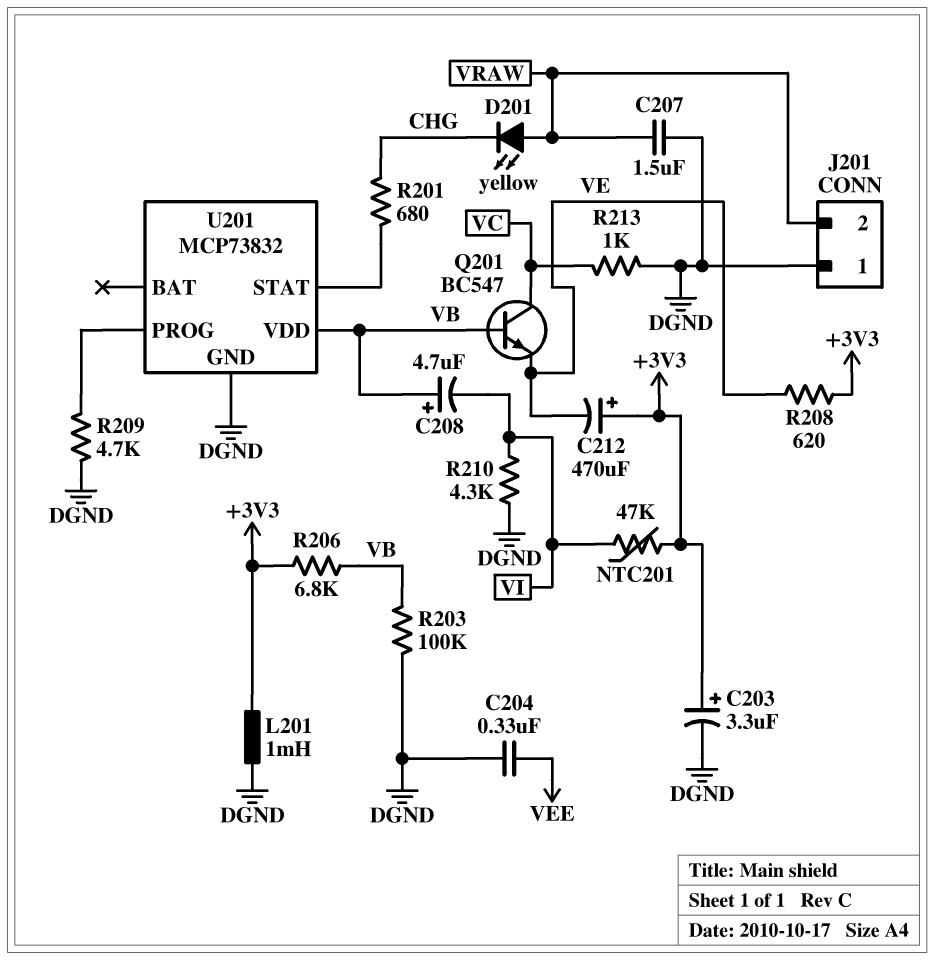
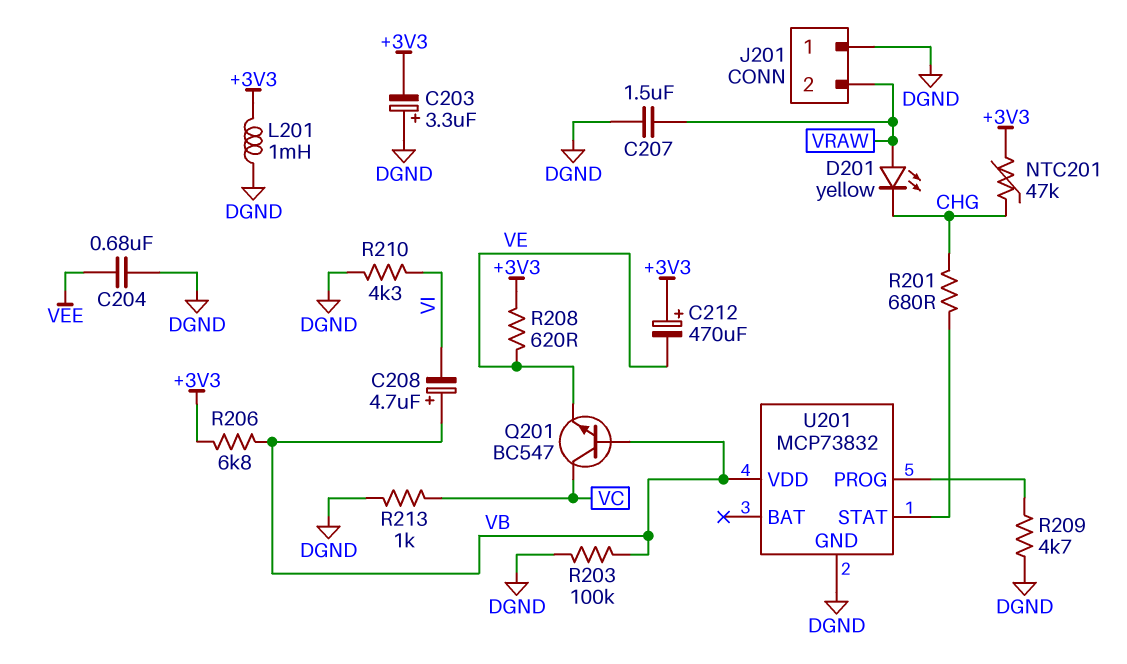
C203: 3.3uF (plus +3V3, minus DGND) -> 3.3uF (plus DGND, minus +3V3)
C204: 330nF (DGND, VEE) -> 680nF (DGND, VEE)
NTC201: 47k (+3V3, VI) -> 47k (+3V3, CHG)

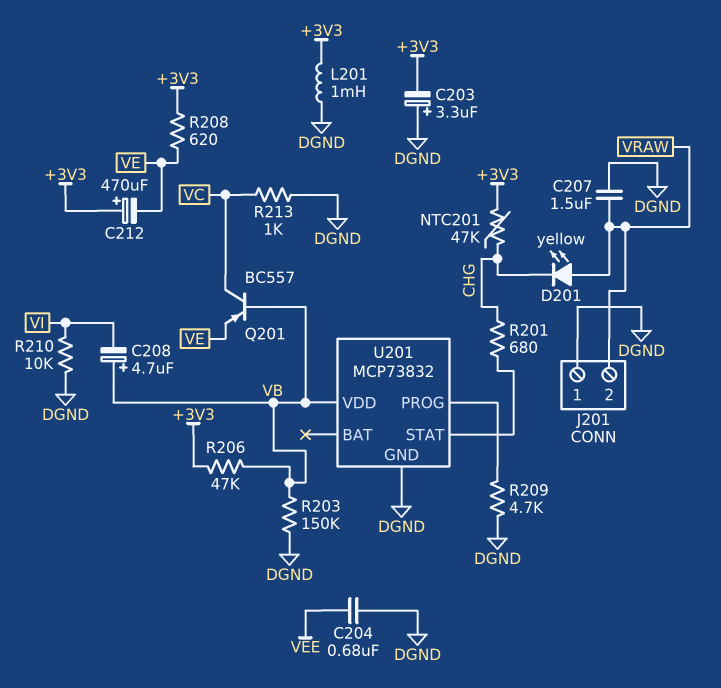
Q201: NPN BC547 (B VB, C VC, E VE) -> PNP BC557 (B VB, C VC, E VE)
R203: 100k (DGND, VB) -> 150k (DGND, VB)
R206: 6.8k (+3V3, VB) -> 47k (+3V3, VB)
R210: 4.3k (DGND, VI) -> 10k (DGND, VI)

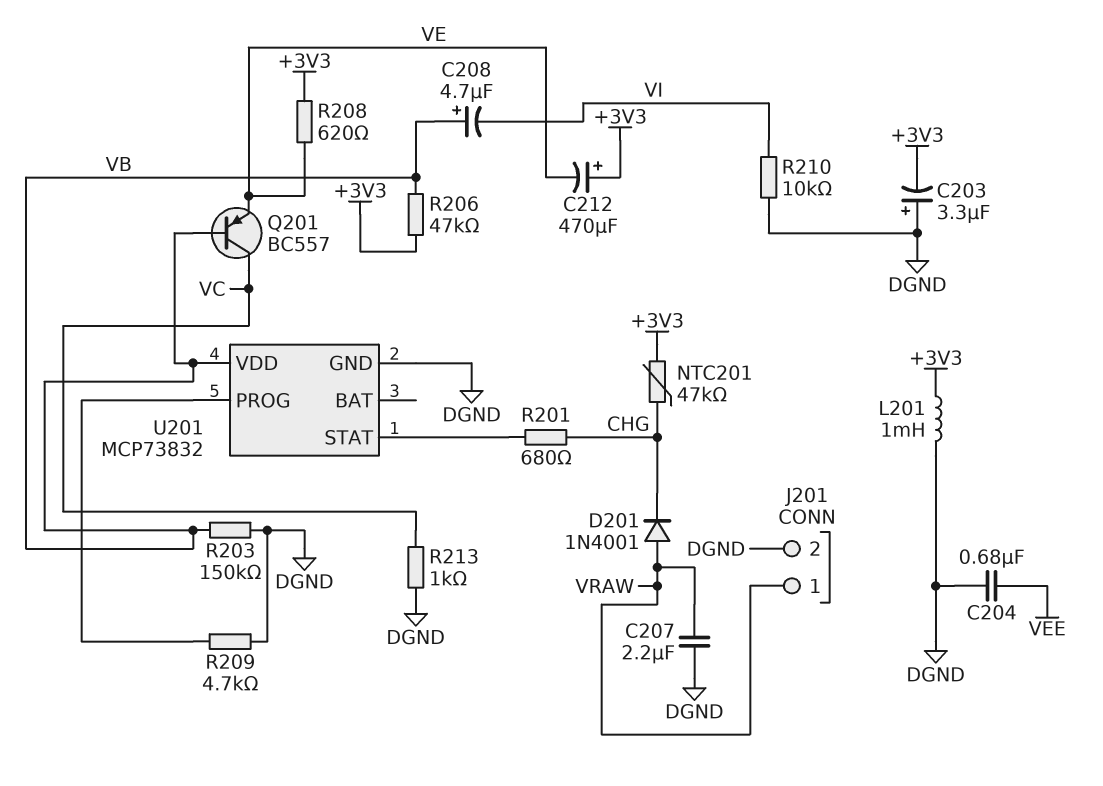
C207: 1.5uF (DGND, VRAW) -> 2.2uF (DGND, VRAW)
D201: LED yellow (A VRAW, K CHG) -> diode 1N4001 (A VRAW, K CHG)
J201 pin 1: DGND -> VRAW
J201 pin 2: VRAW -> DGND

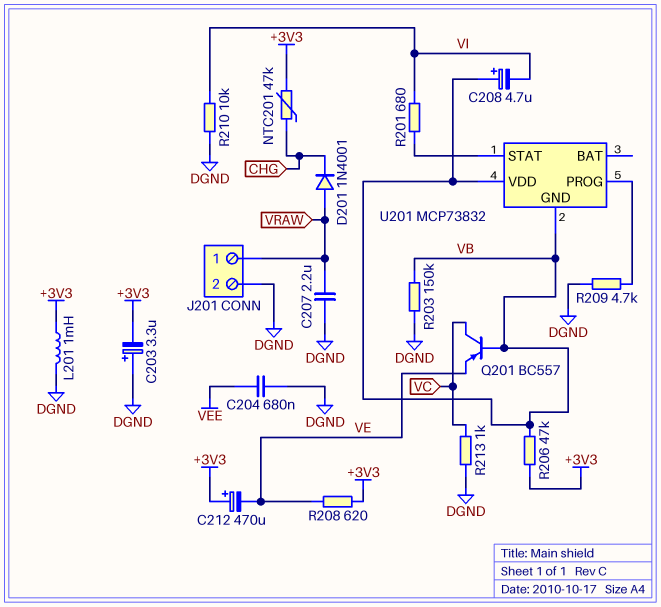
R201: 680 (CHG, U201/STAT) -> 680 (U201/STAT, VI)
U201 pin GND: DGND -> VB

